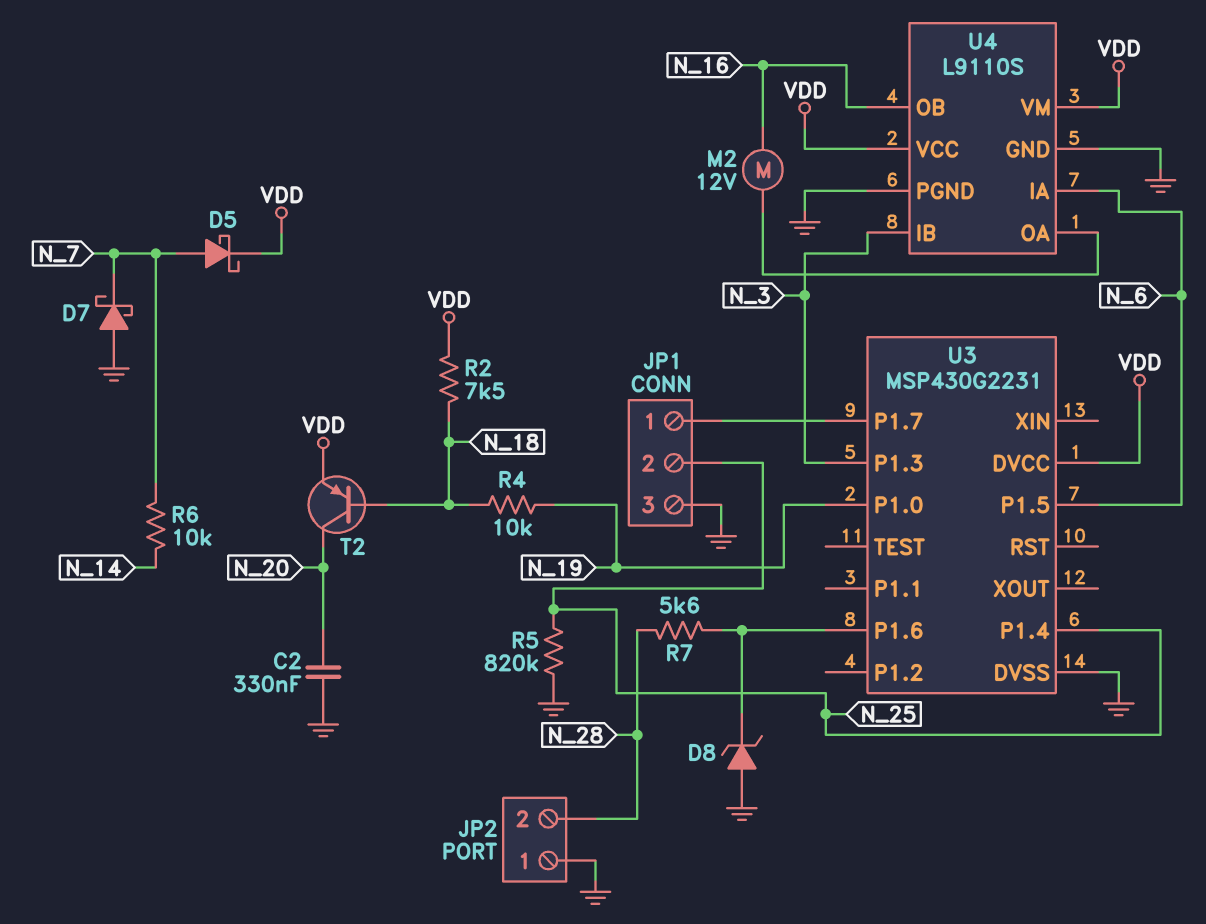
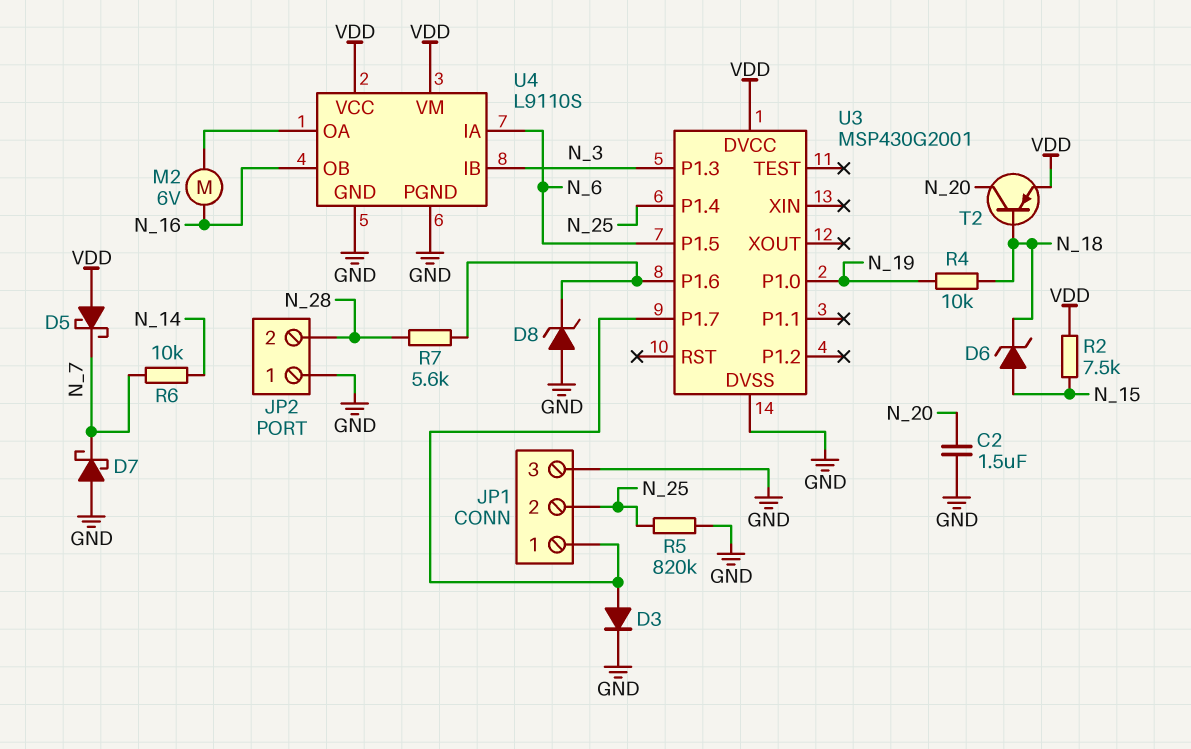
C2: 330nF (GND, N_20) -> 1.5uF (GND, N_20)
D3: none -> diode (A JP1/1, K GND)
D5: schottky (A N_7, K VDD) -> schottky (A VDD, K N_7)
D6: none -> zener (A N_15, K N_18)
M2: motor 12V (N_16, U4/OA) -> motor 6V (N_16, U4/OA)
R2: 7.5k (N_18, VDD) -> 7.5k (N_15, VDD)
U3: MSP430G2231 -> MSP430G2001

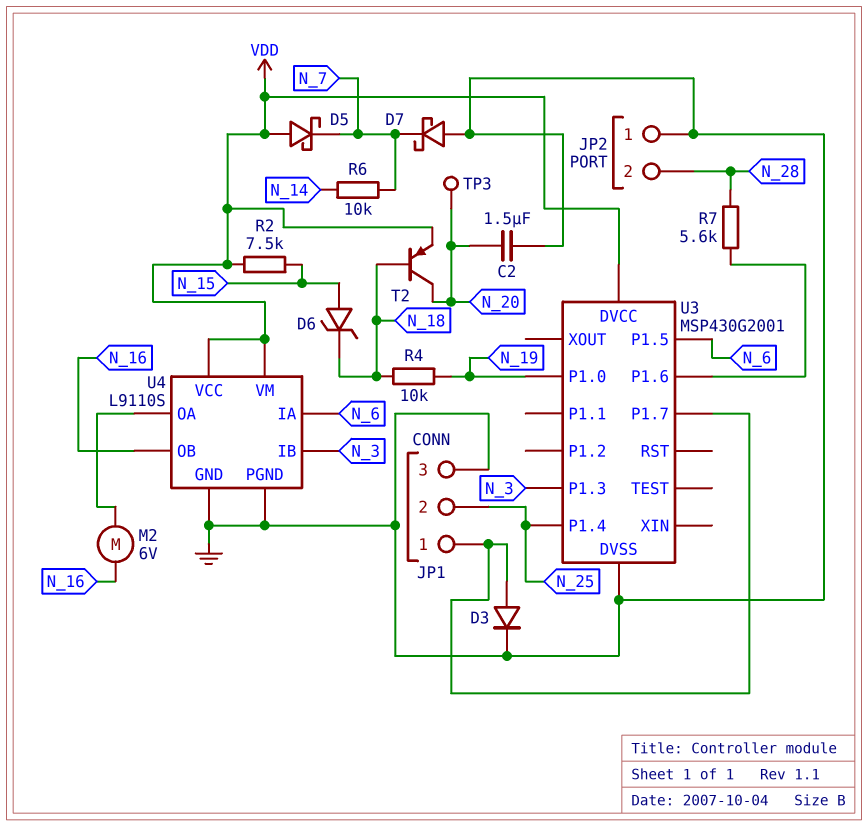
D8: zener (A GND, K U3/P1.6) -> none
R5: 820k (GND, N_25) -> none
TP3: none -> test point (N_20)

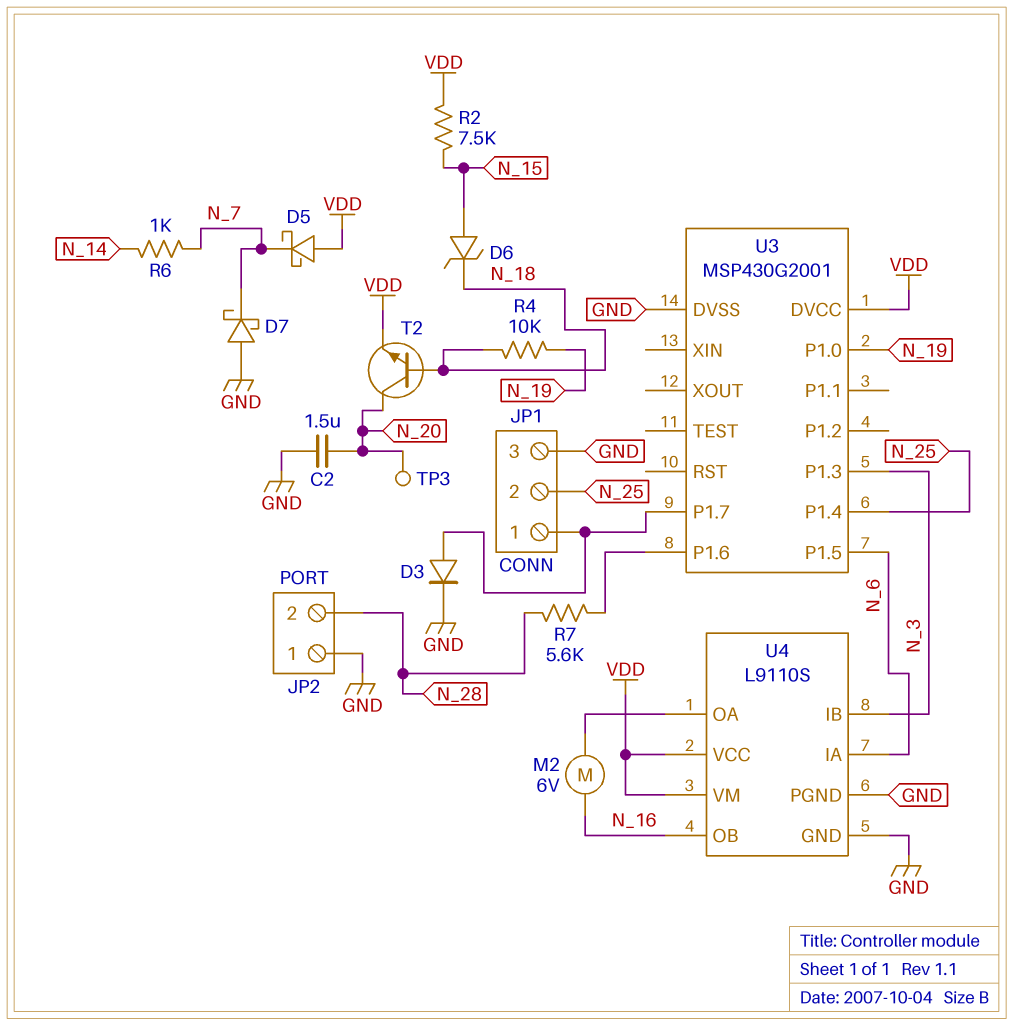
R6: 10k (N_7, N_14) -> 1k (N_7, N_14)
T2: PNP (B N_18, C N_20, E VDD) -> NPN (B N_18, C N_20, E VDD)

